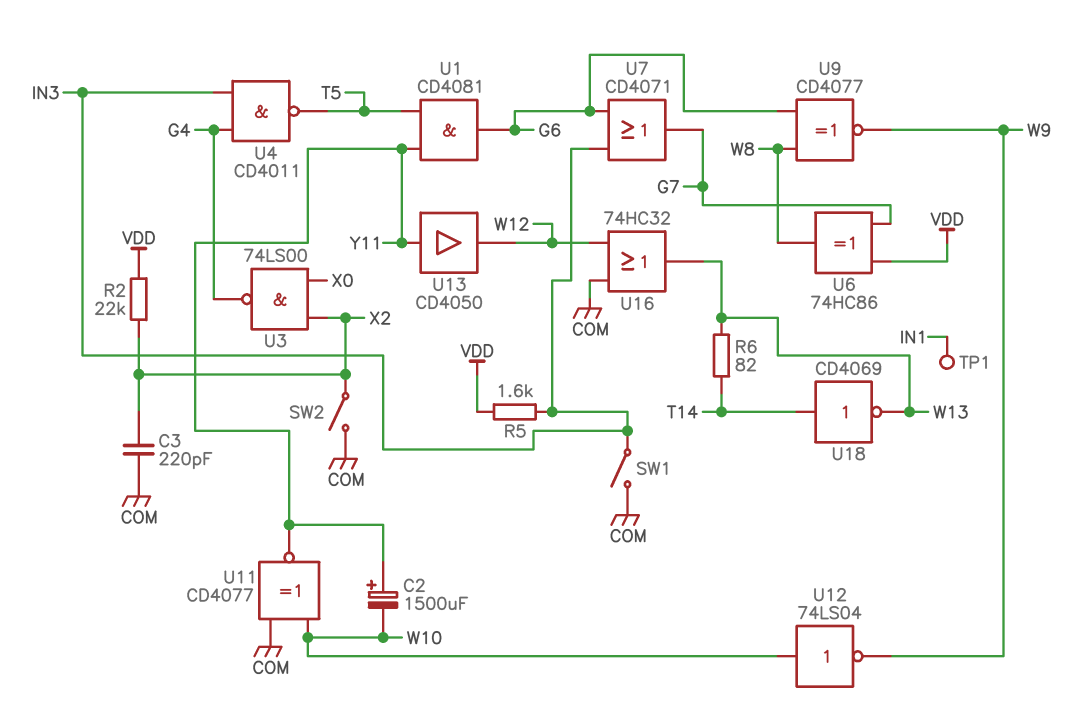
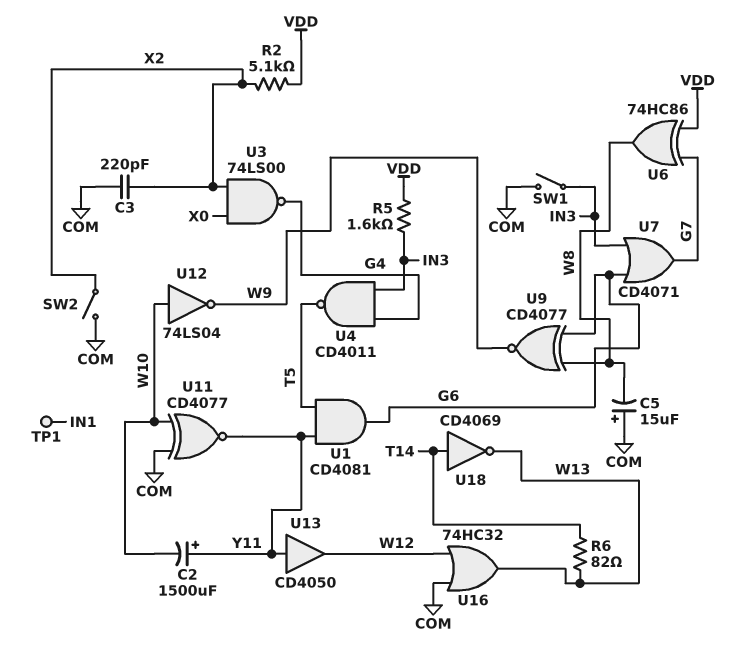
C5: none -> 15uF (plus COM, minus W8)
R2: 22k (VDD, X2) -> 5.1k (VDD, X2)

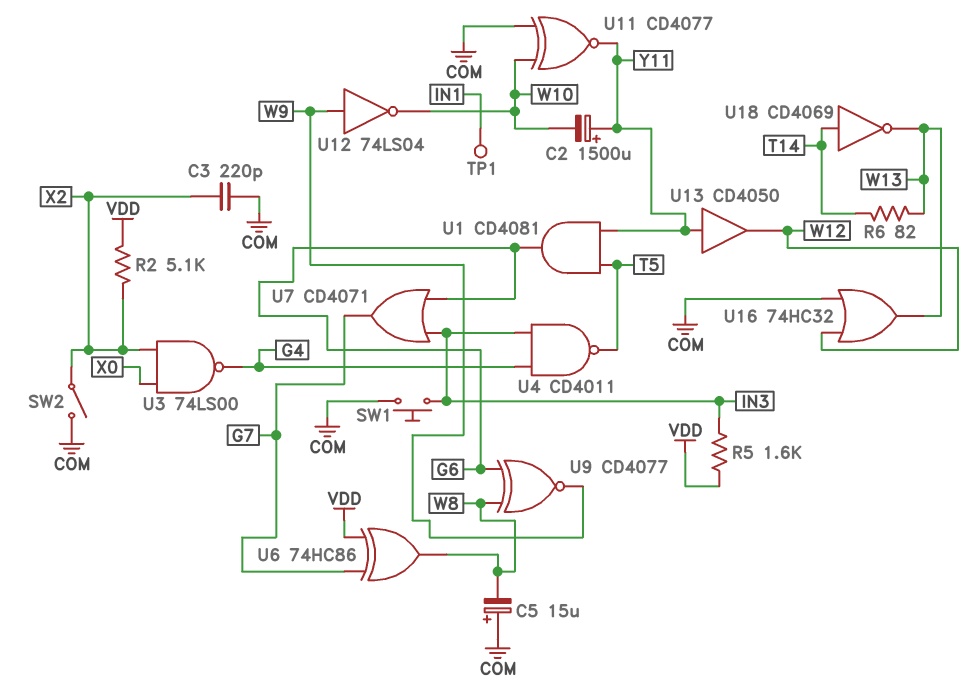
SW1: switch (COM, IN3) -> button (COM, IN3)
U12: NOT 74LS04 (in W10, out W9) -> NOT 74LS04 (in W9, out W10)

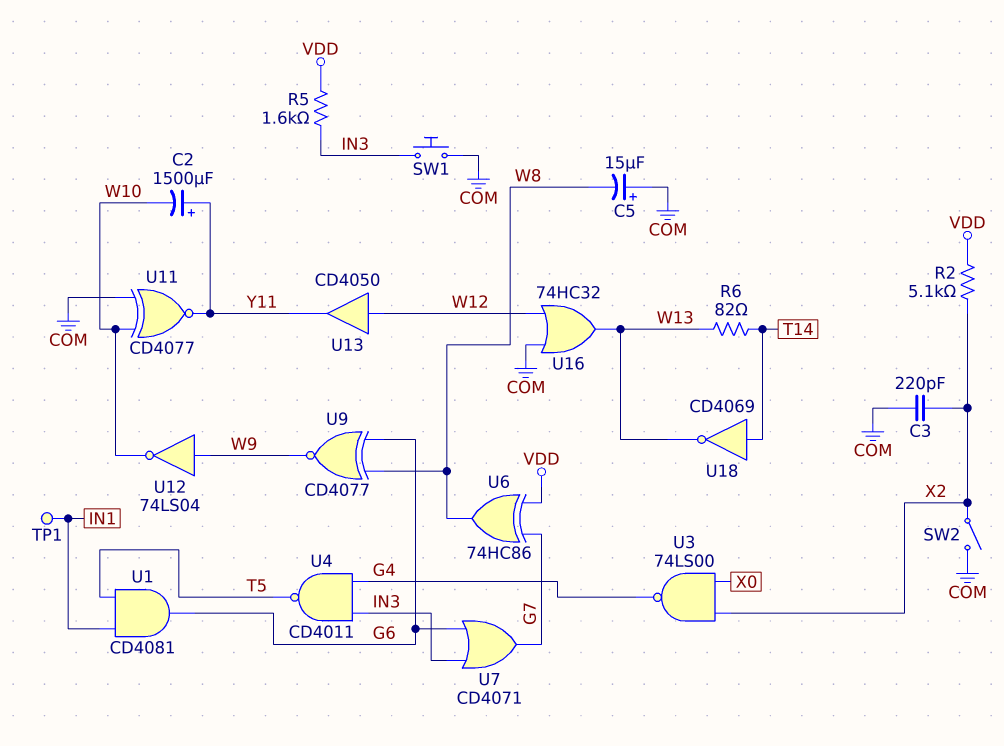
U1: AND CD4081 (in T5, in Y11, out G6) -> AND CD4081 (in IN1, in T5, out G6)
U13: buffer CD4050 (in Y11, out W12) -> buffer CD4050 (in W12, out Y11)

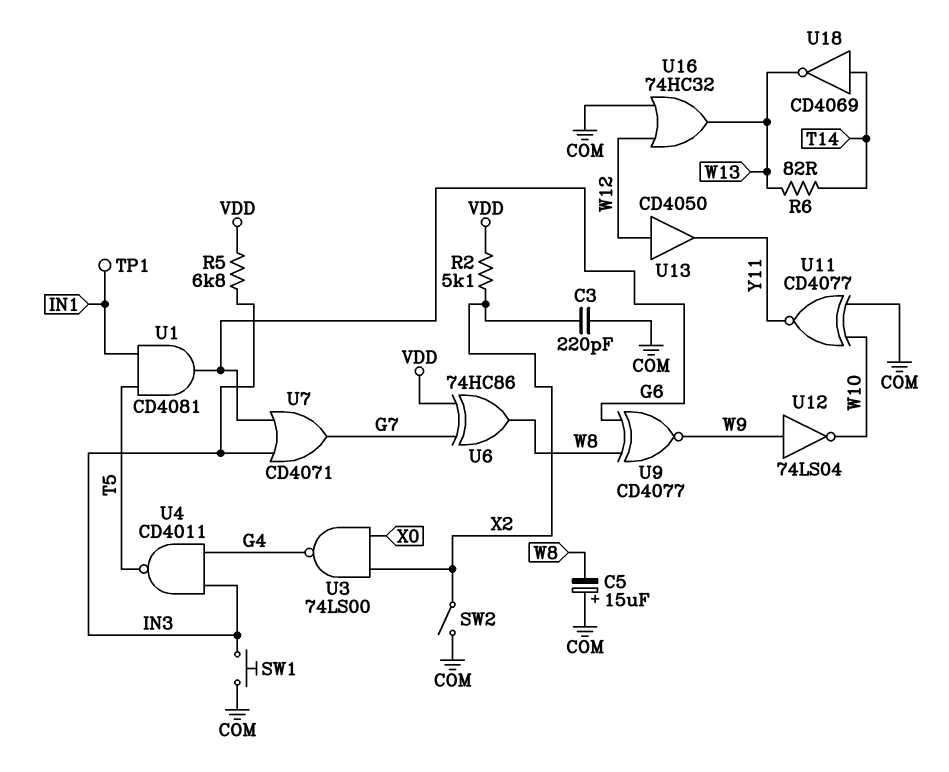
C2: 1500uF (plus Y11, minus W10) -> none
R5: 1.6k (IN3, VDD) -> 6.8k (IN3, VDD)

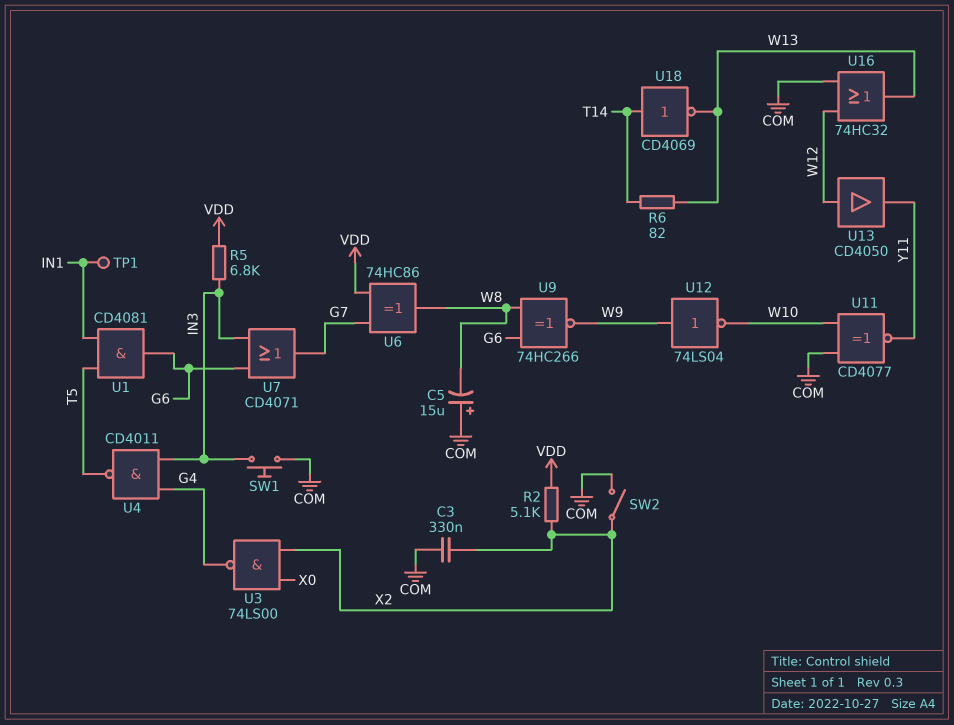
C3: 220pF (COM, X2) -> 330nF (COM, X2)
U9: XNOR CD4077 (in G6, in W8, out W9) -> XNOR 74HC266 (in G6, in W8, out W9)

